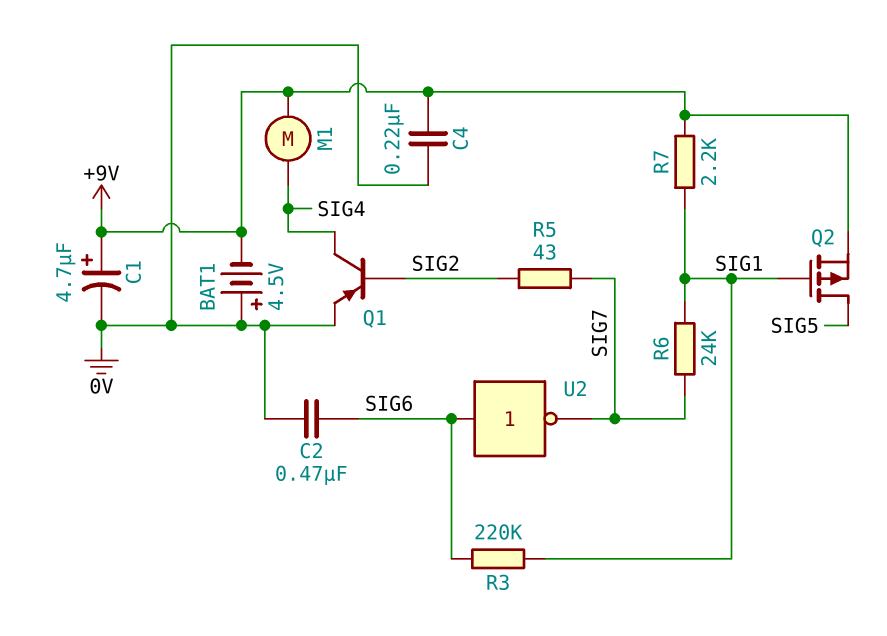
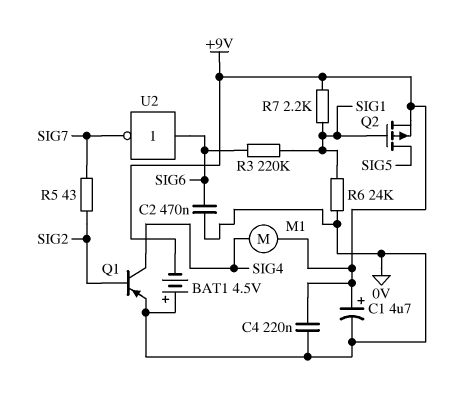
R6: 24k (SIG1, SIG7) -> 24k (0V, SIG1)

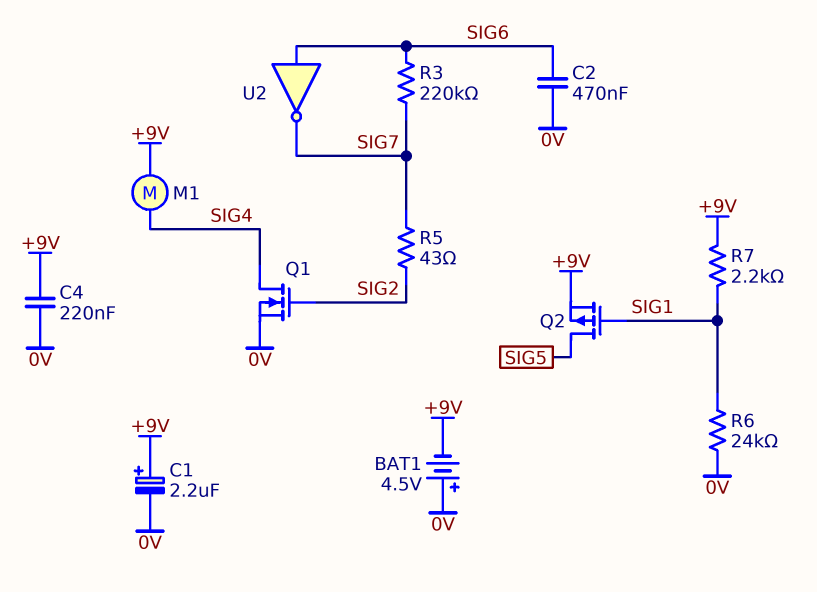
C1: 4.7uF (plus +9V, minus 0V) -> 2.2uF (plus +9V, minus 0V)
Q1: PNP (B SIG2, C SIG4, E 0V) -> NMOS (G SIG2, D SIG4, S 0V)
R3: 220k (SIG1, SIG6) -> 220k (SIG6, SIG7)

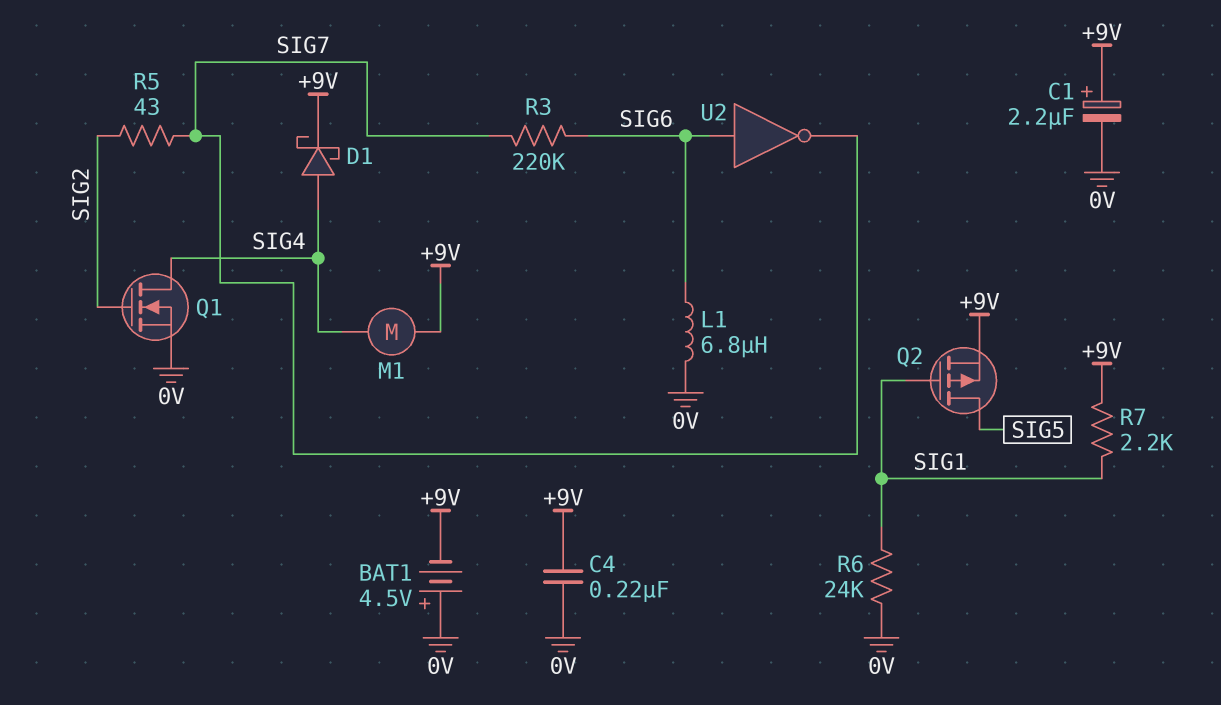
C2: 470nF (0V, SIG6) -> none
D1: none -> schottky (A SIG4, K +9V)
L1: none -> 6.8uH (0V, SIG6)

